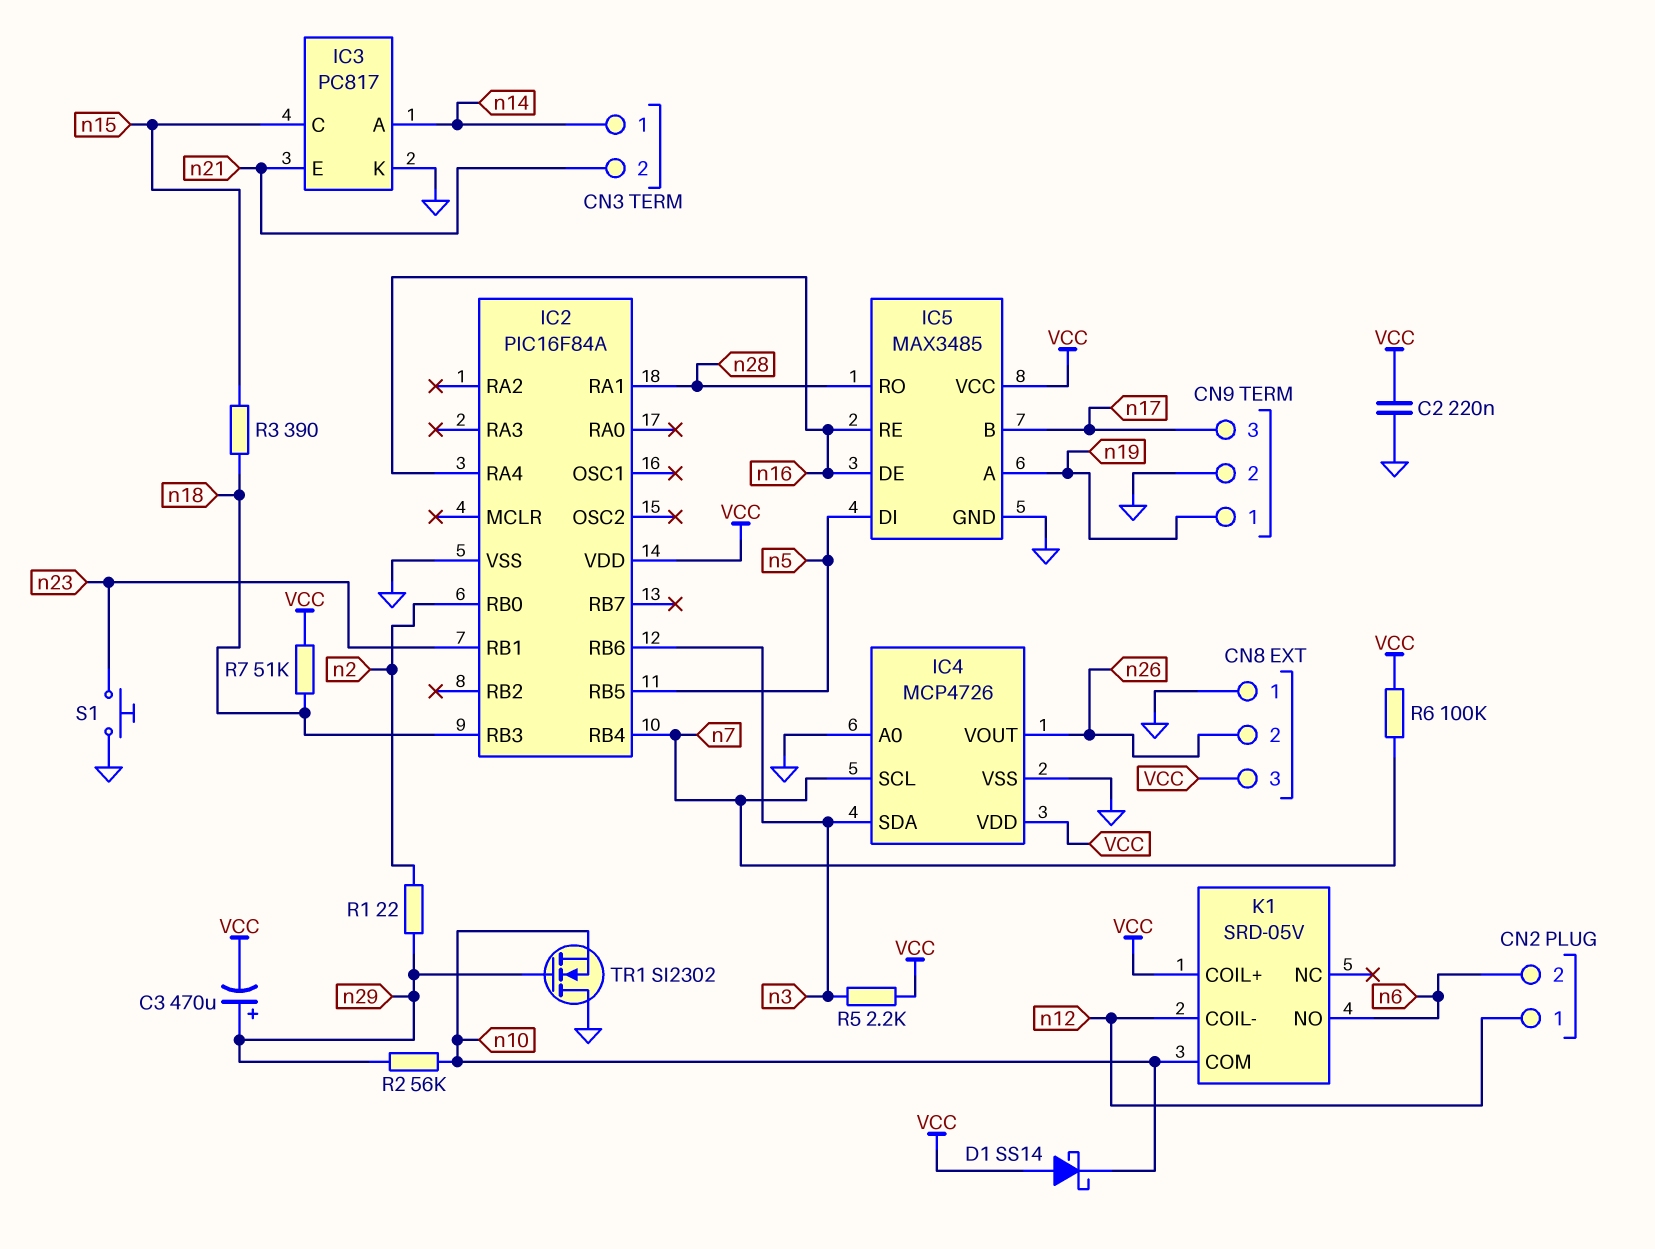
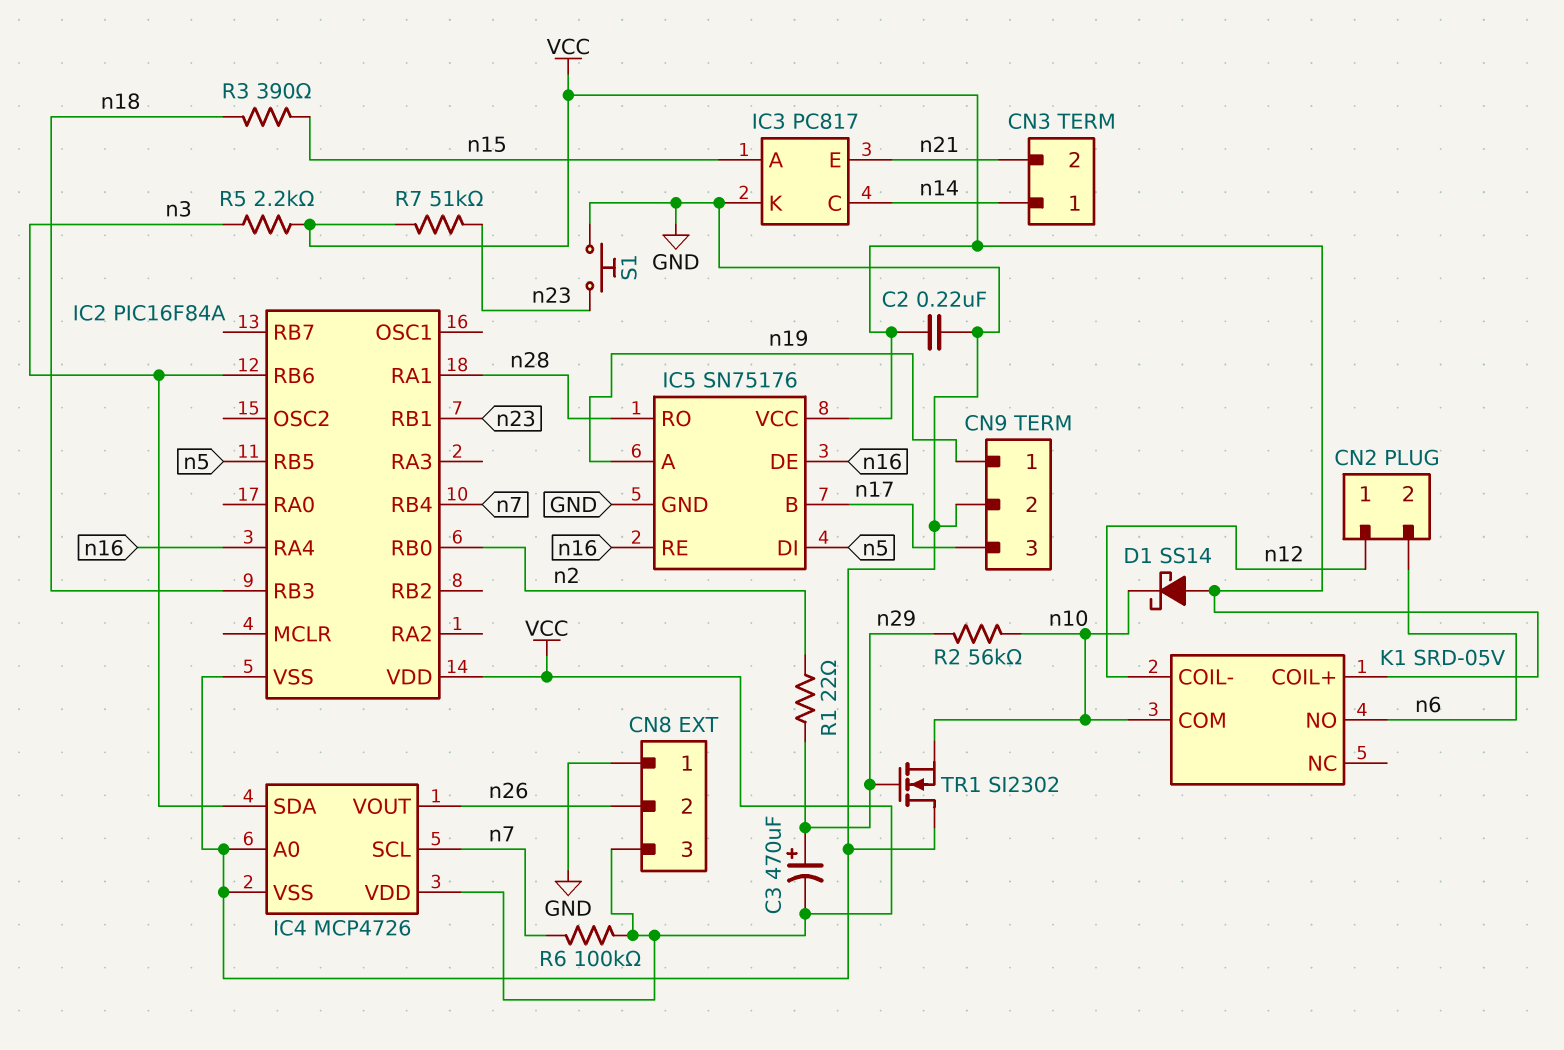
IC3 pin A: n14 -> n15
IC3 pin C: n15 -> n14
IC5: MAX3485 -> SN75176
R7: 51k (VCC, n18) -> 51k (VCC, n23)

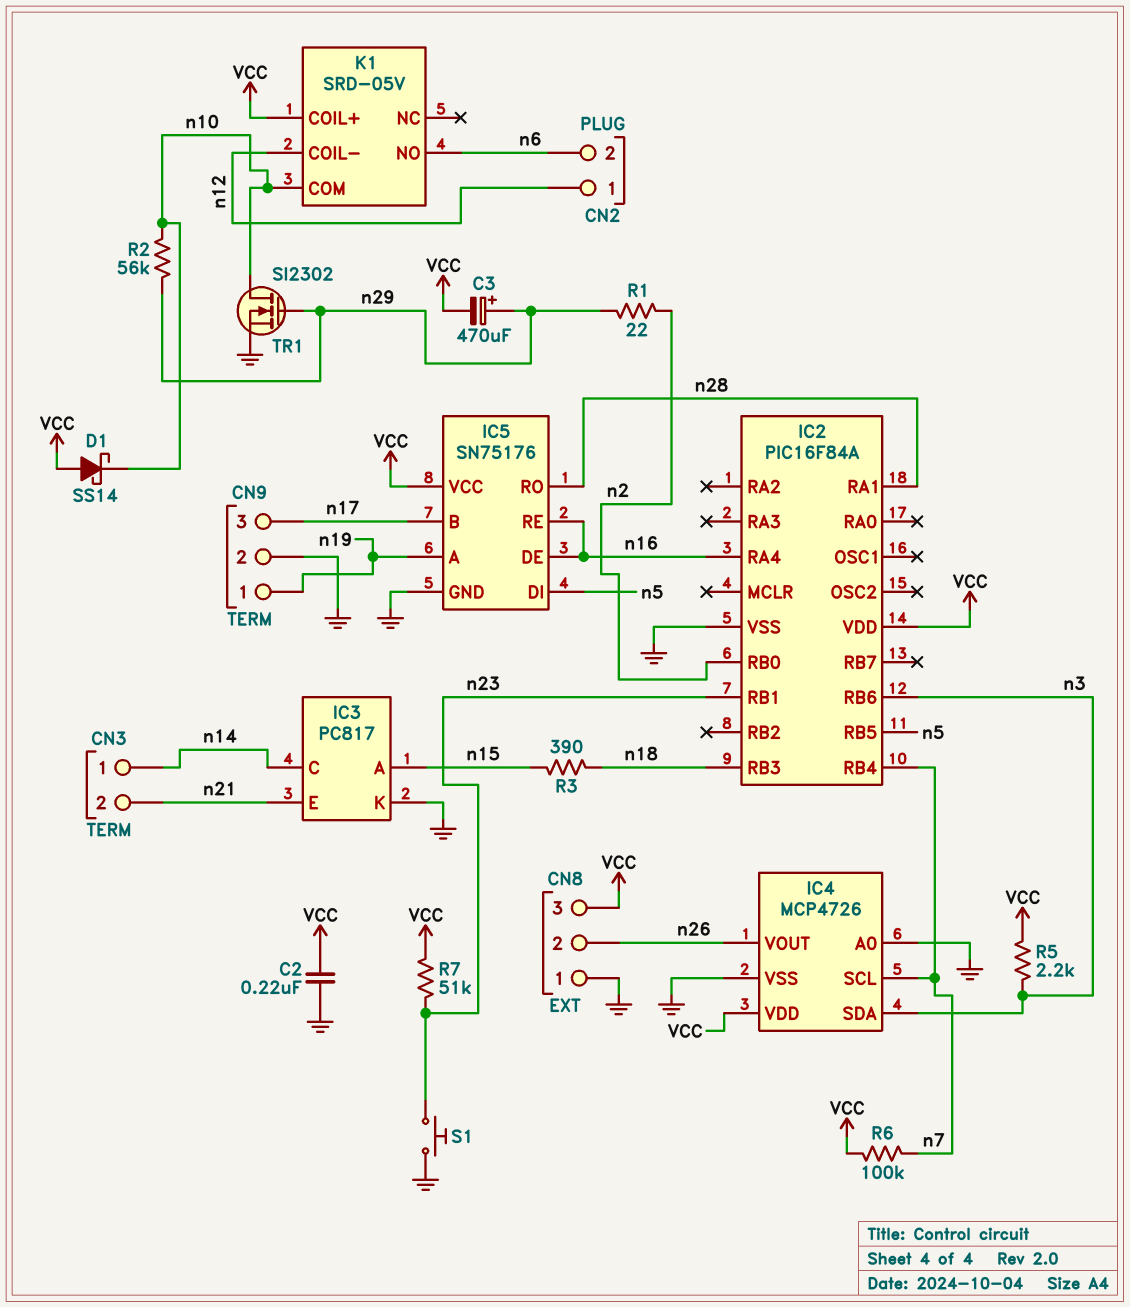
TR1: NMOS SI2302 (G n29, D GND, S n10) -> NMOS SI2302 (G n29, D n10, S GND)

